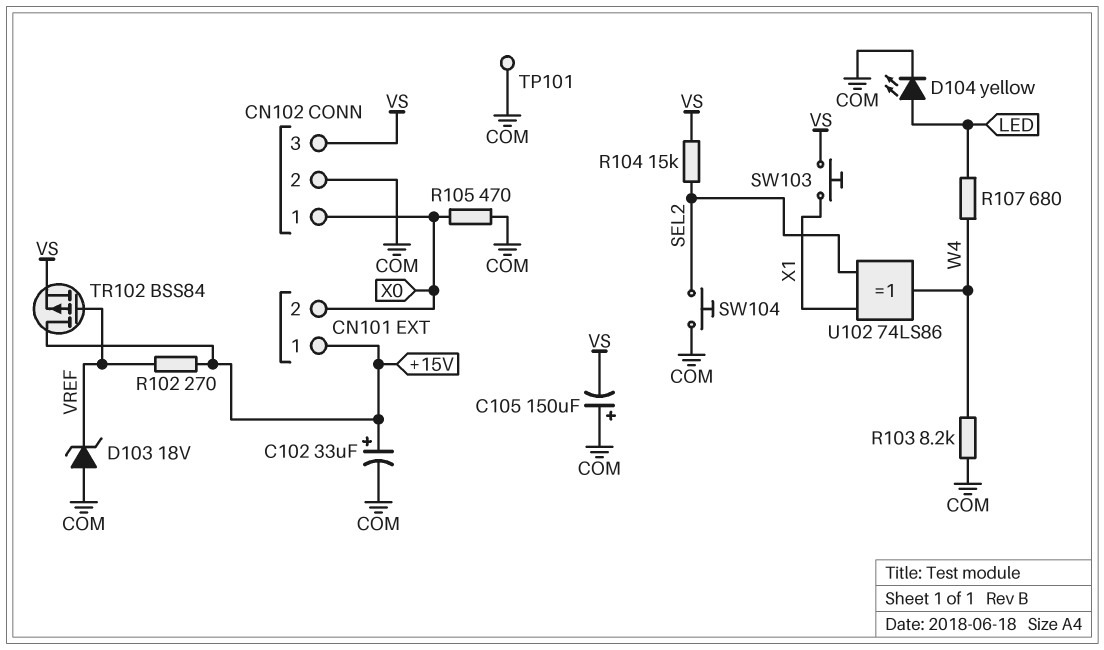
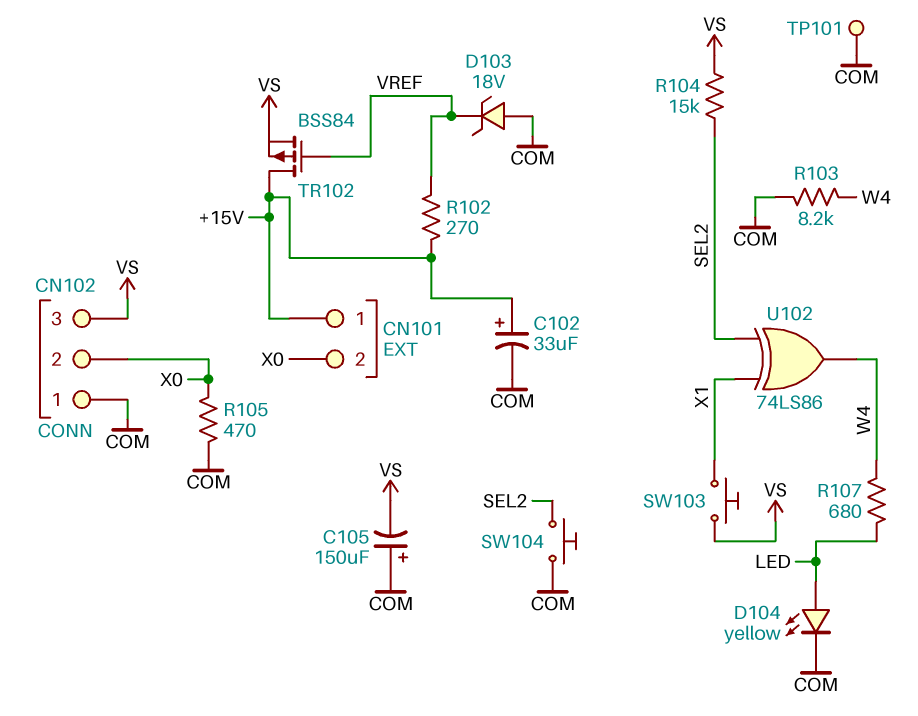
CN102 pin 1: X0 -> COM
CN102 pin 2: COM -> X0

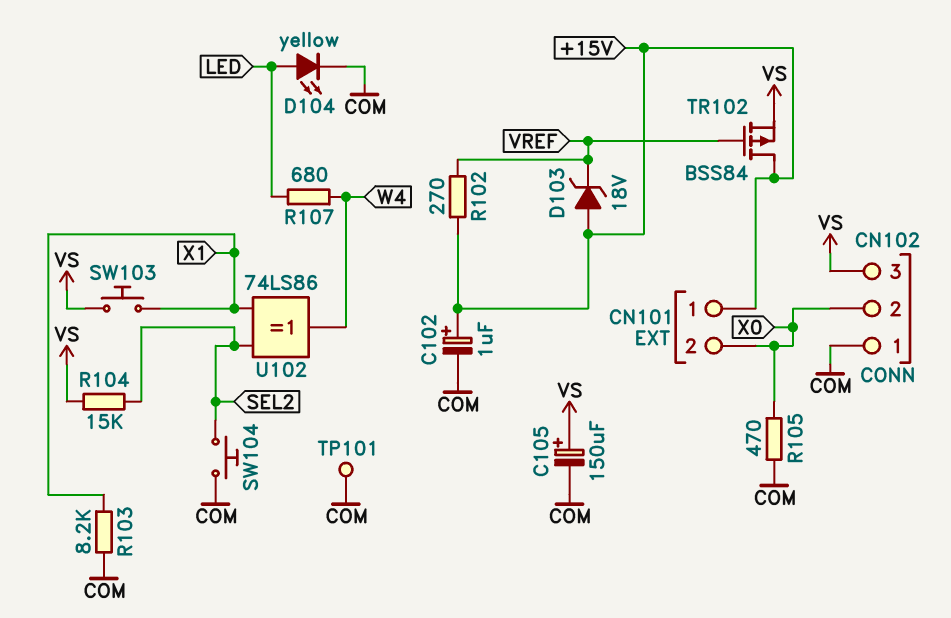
C102: 33uF (plus +15V, minus COM) -> 1uF (plus +15V, minus COM)
C105: 150uF (plus COM, minus VS) -> 150uF (plus VS, minus COM)
D103: zener 18V (A COM, K VREF) -> zener 18V (A +15V, K VREF)
R103: 8.2k (COM, W4) -> 8.2k (COM, X1)

